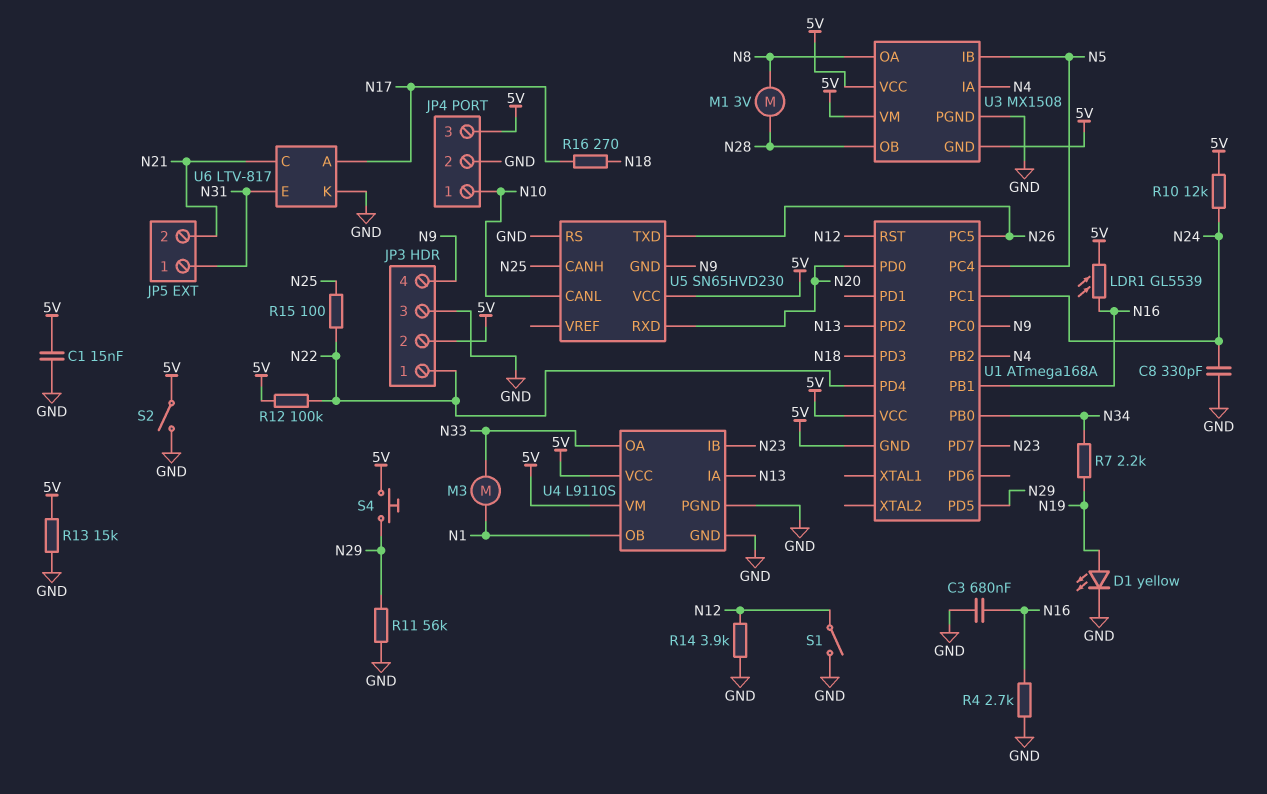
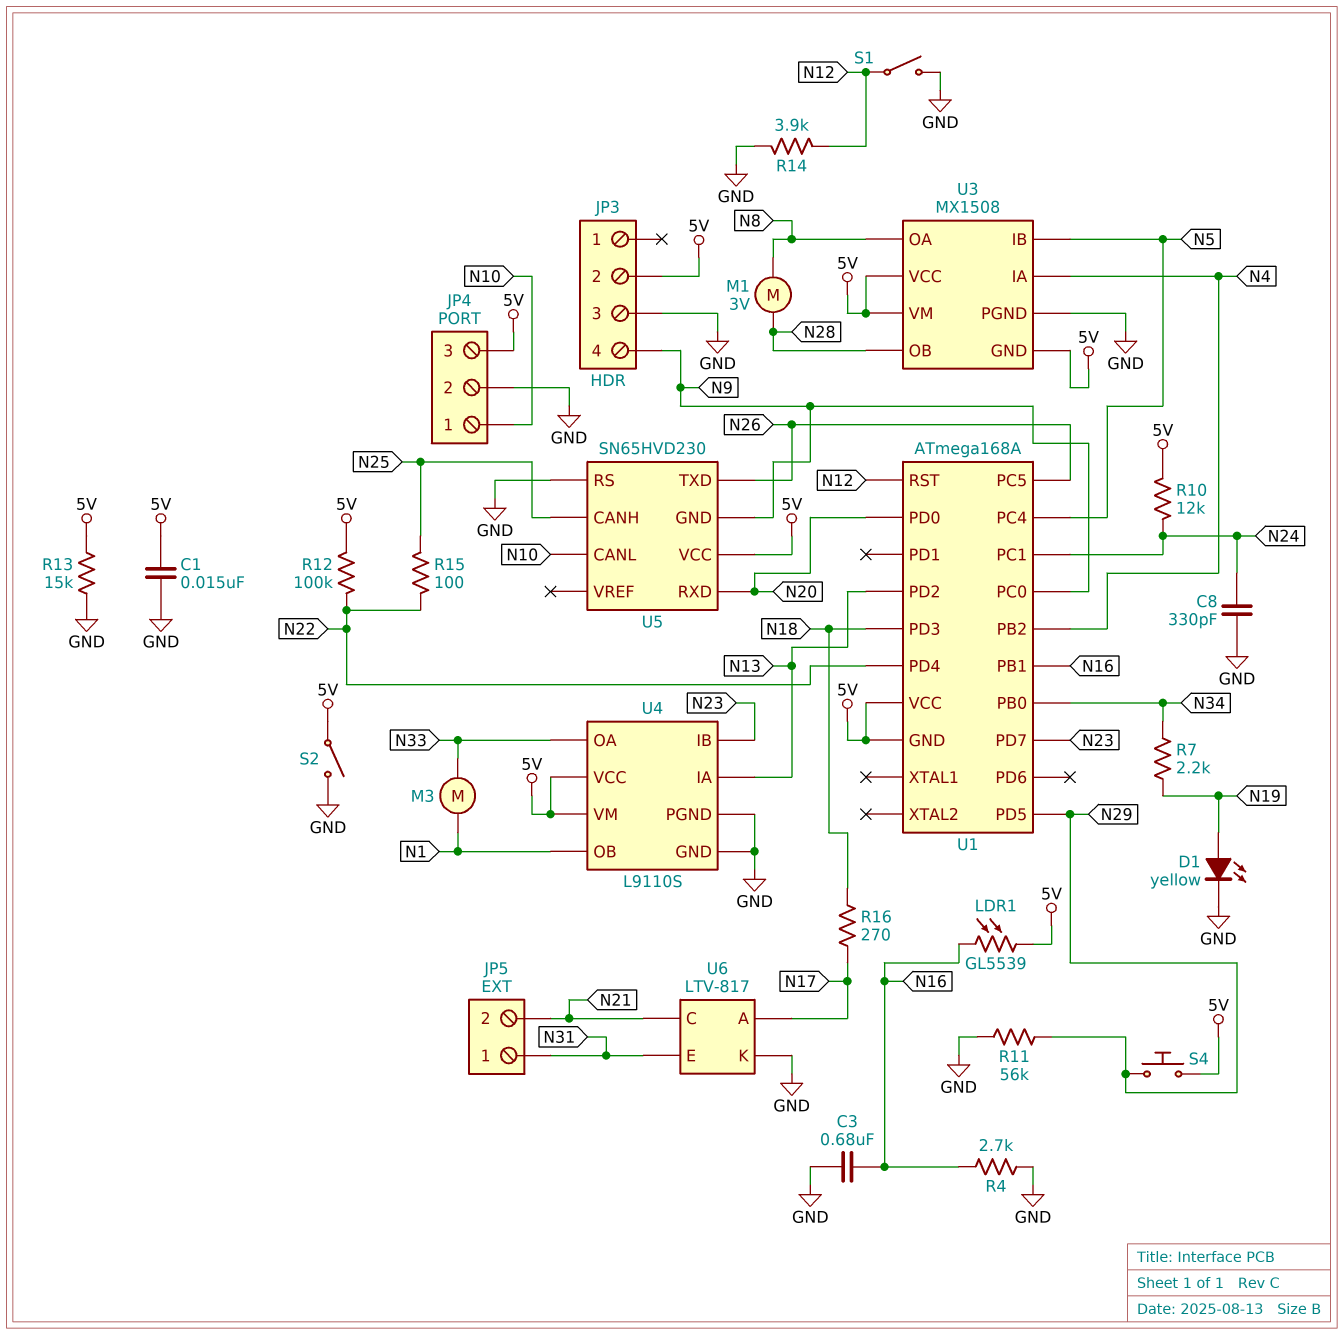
JP3 pin 1: N22 -> none

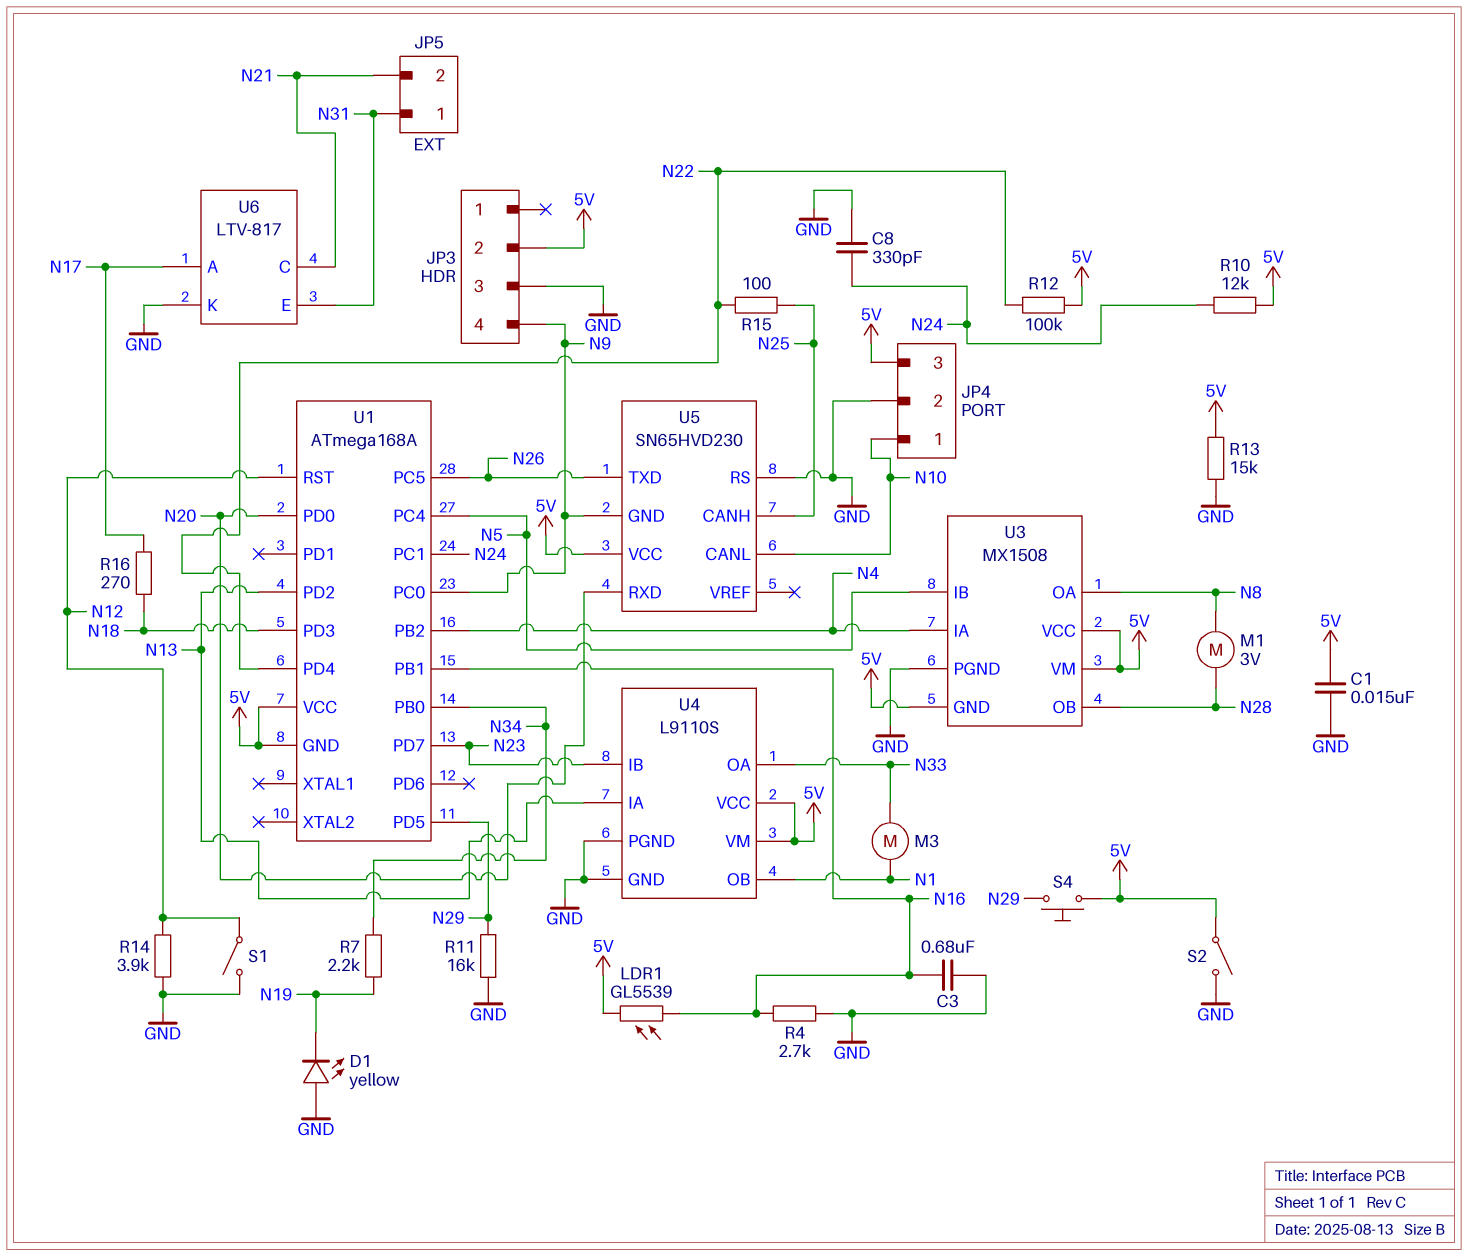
D1: LED yellow (A N19, K GND) -> LED yellow (A GND, K N19)
R11: 56k (GND, N29) -> 16k (GND, N29)

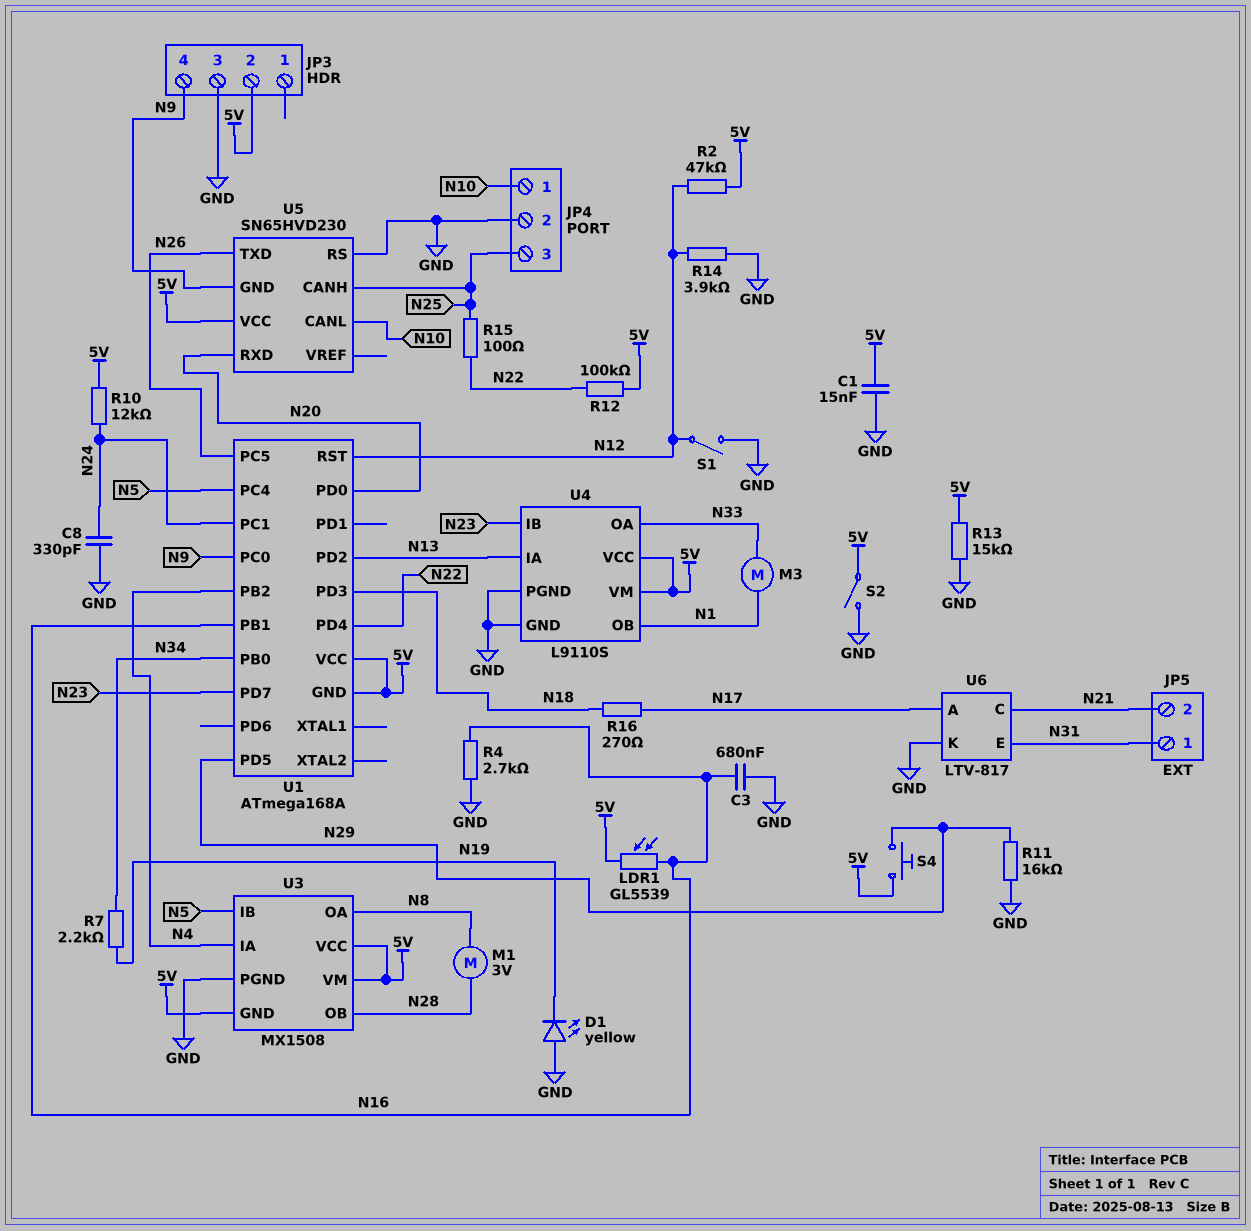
JP4 pin 3: 5V -> N25
R2: none -> 47k (5V, N12)

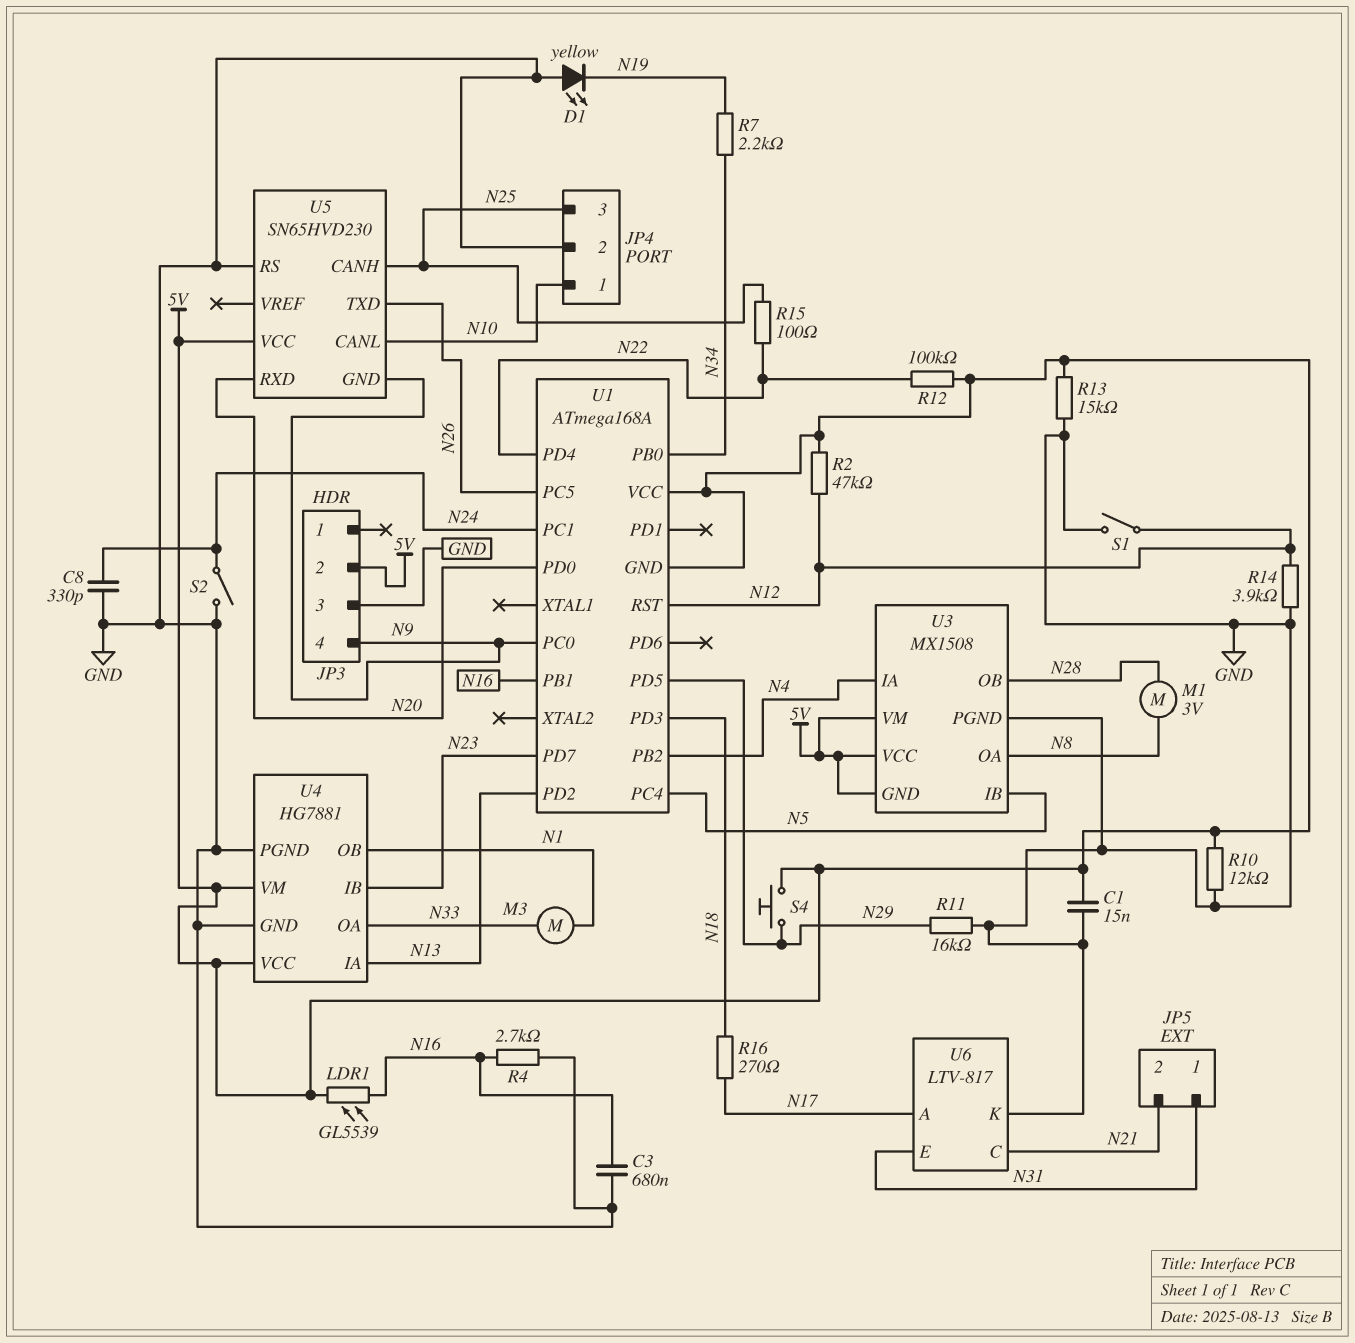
R10: 12k (5V, N24) -> 12k (5V, GND)
S2: switch (5V, GND) -> switch (GND, N24)
U4: L9110S -> HG7881

